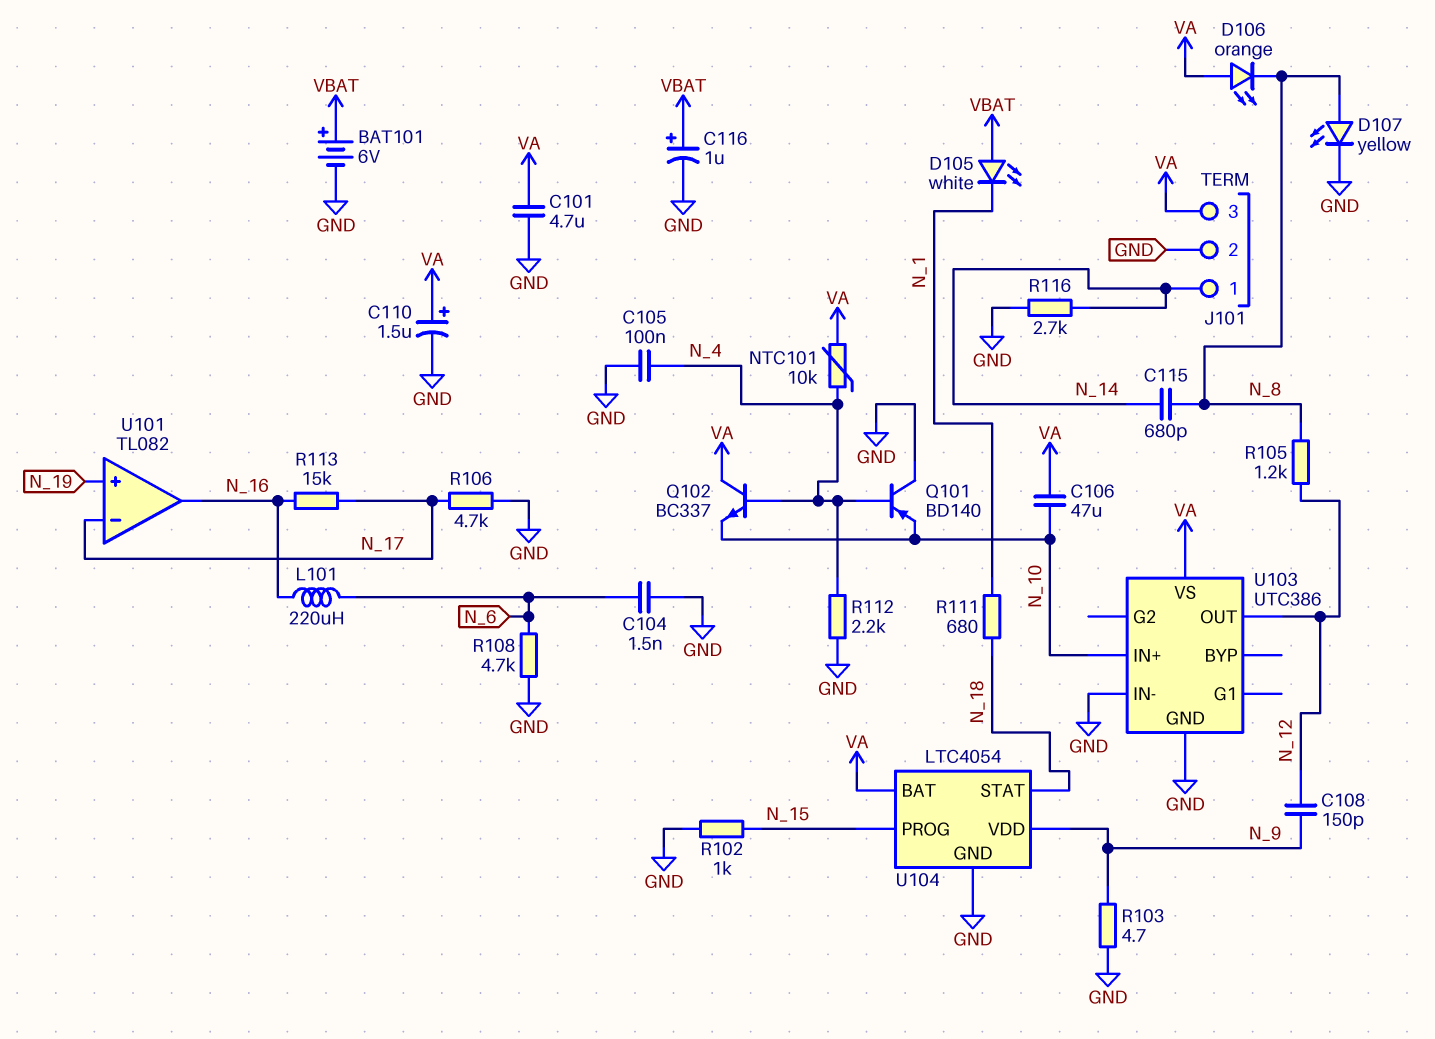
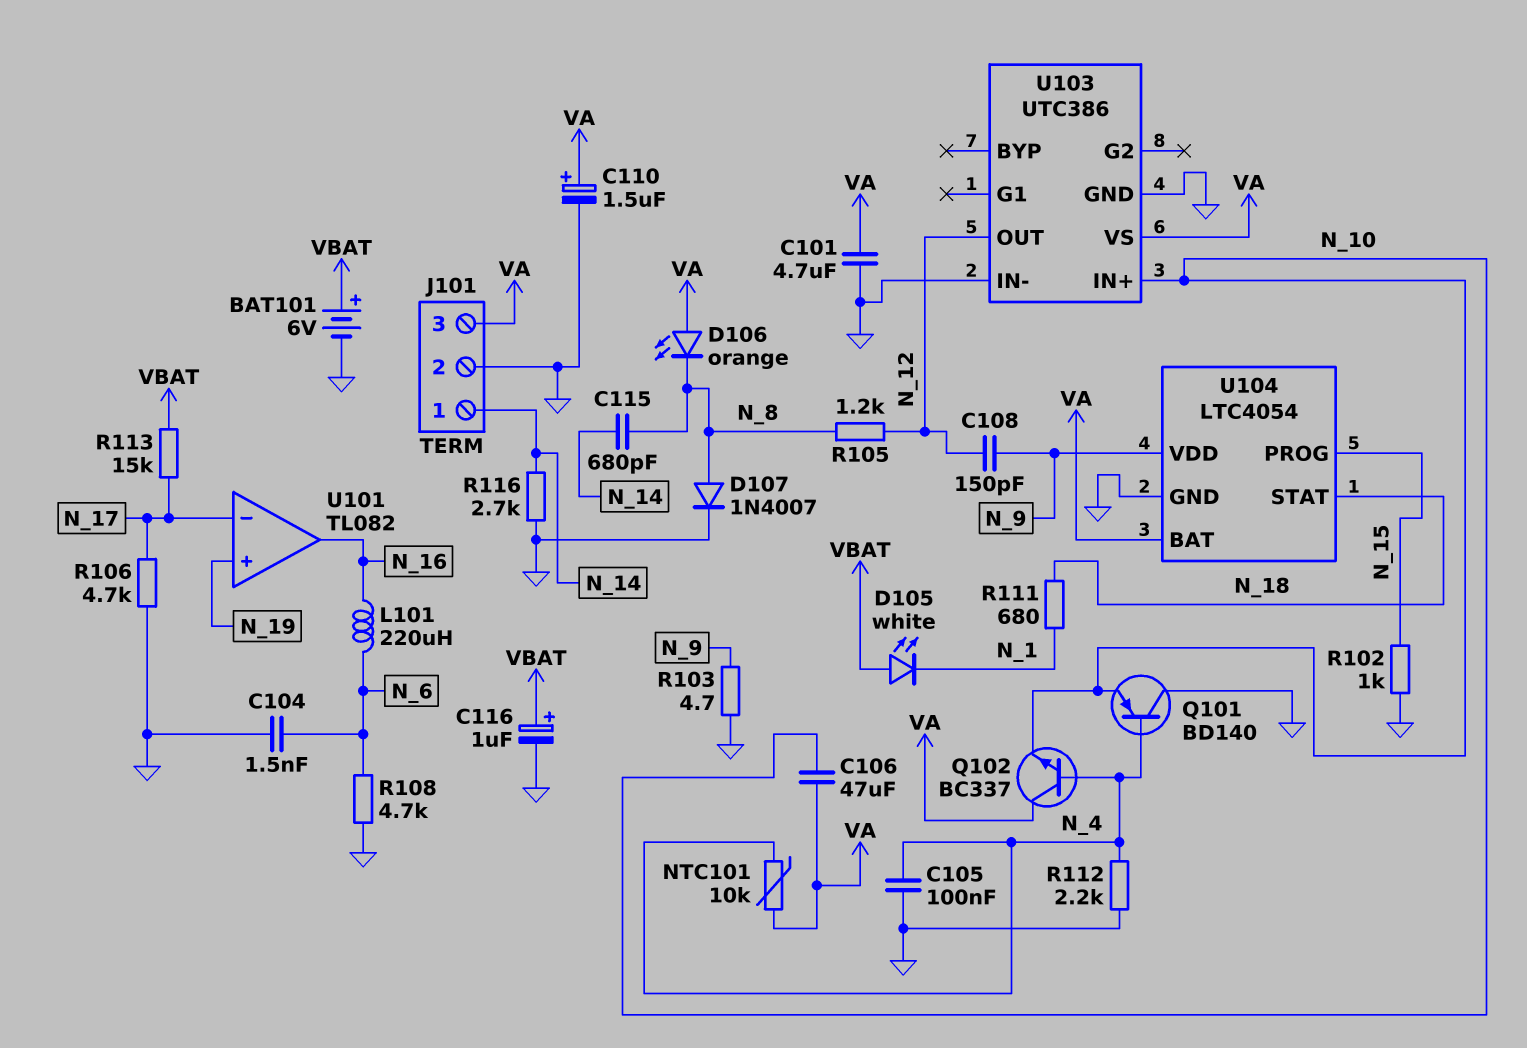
D107: LED yellow (A N_8, K GND) -> diode 1N4007 (A N_8, K GND)
R113: 15k (N_16, N_17) -> 15k (N_17, VBAT)

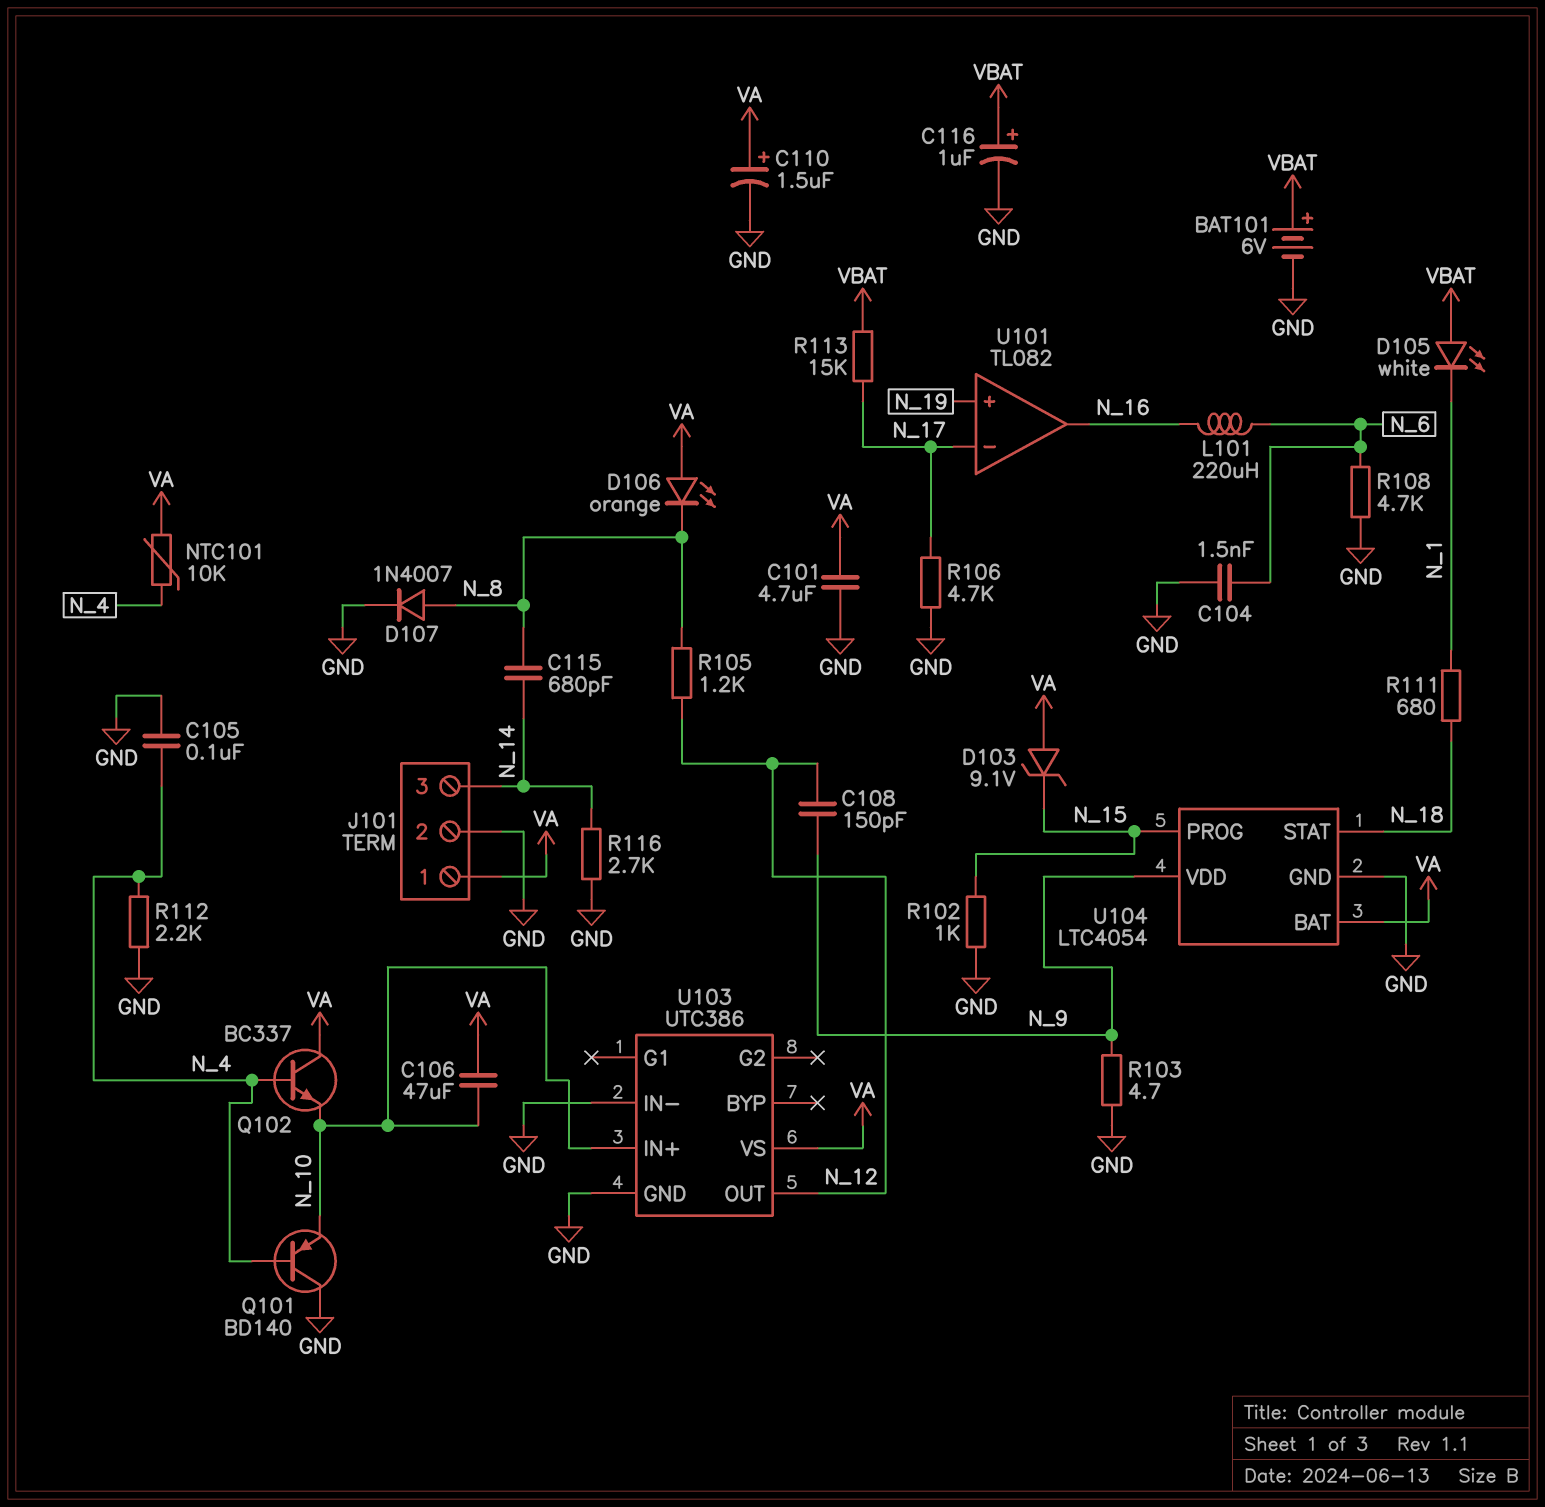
D103: none -> zener 9.1V (A VA, K N_15)
J101 pin 1: N_14 -> VA
J101 pin 3: VA -> N_14

